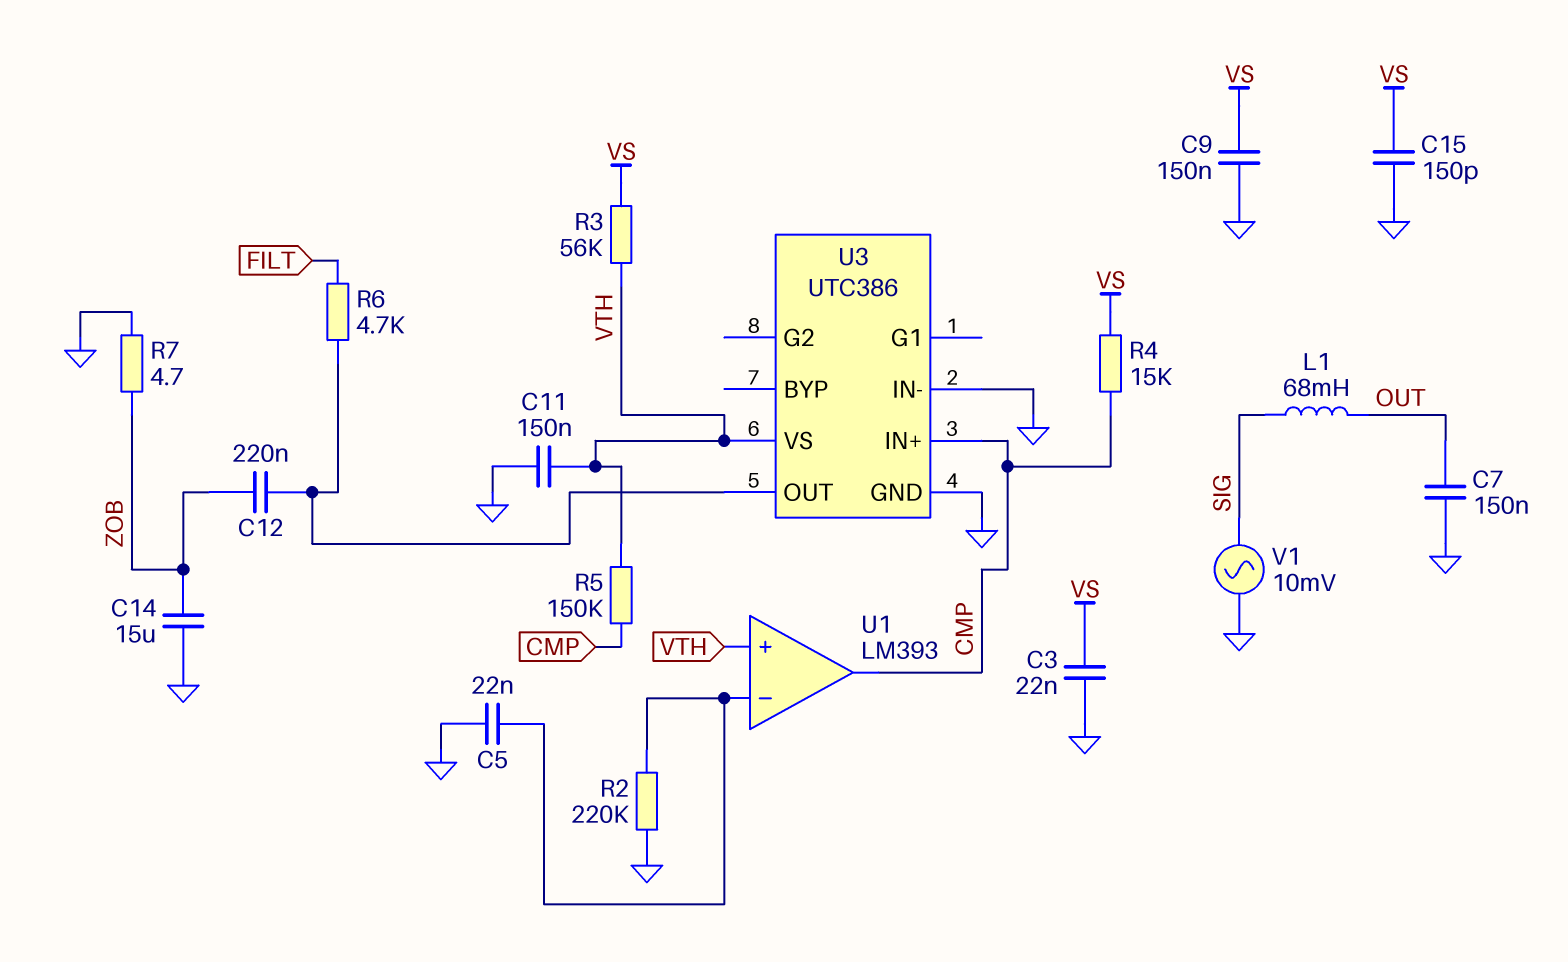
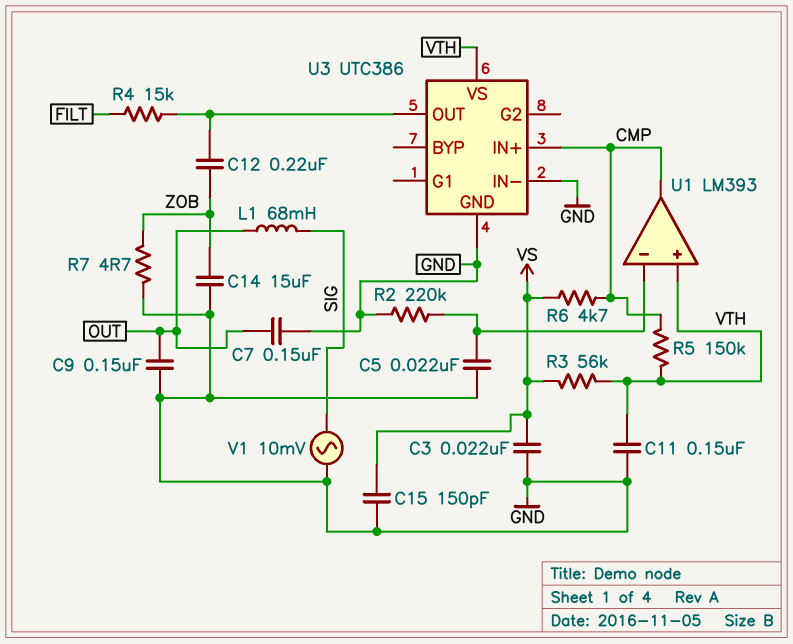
C9: 150nF (GND, VS) -> 150nF (GND, OUT)
R4: 15k (CMP, VS) -> 15k (FILT, U3/OUT)
R6: 4.7k (FILT, U3/OUT) -> 4.7k (CMP, VS)

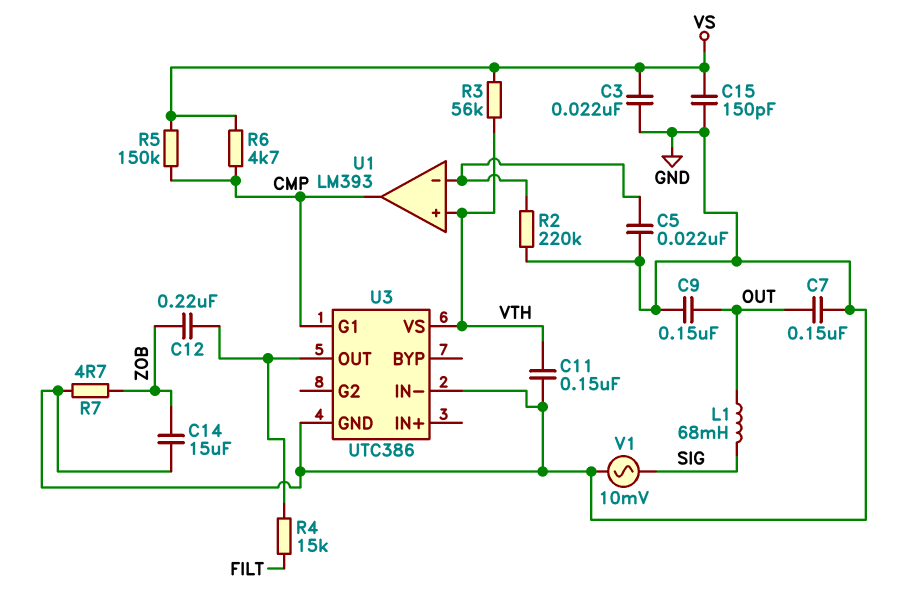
R5: 150k (CMP, VTH) -> 150k (CMP, VS)
U3 pin G1: none -> CMP
U3 pin IN+: CMP -> none

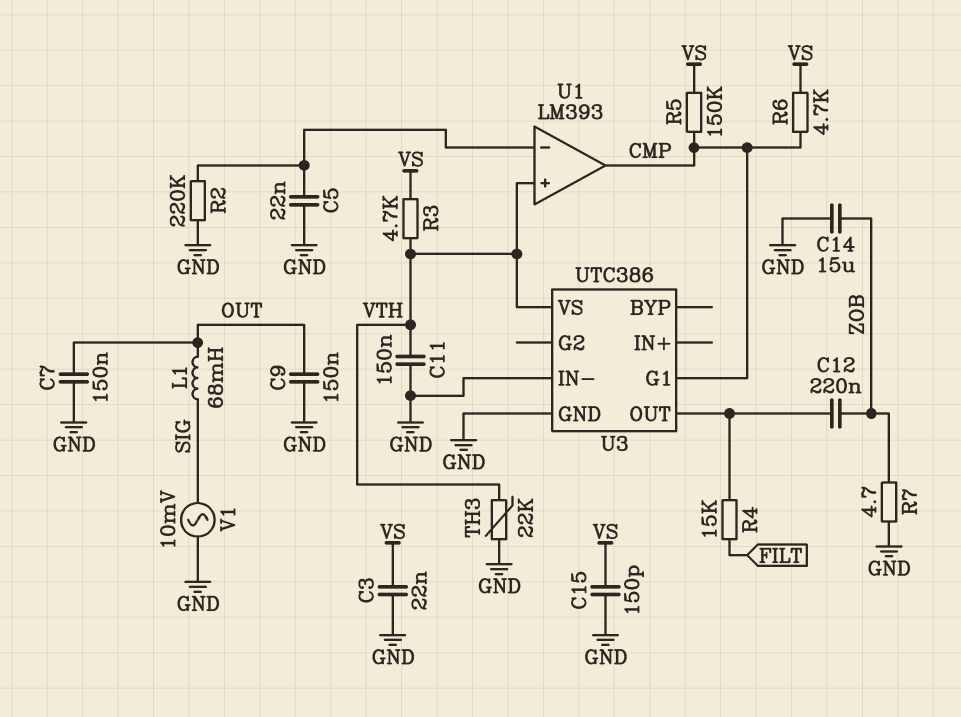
R3: 56k (VS, VTH) -> 4.7k (VS, VTH)
TH3: none -> 22k (GND, VTH)

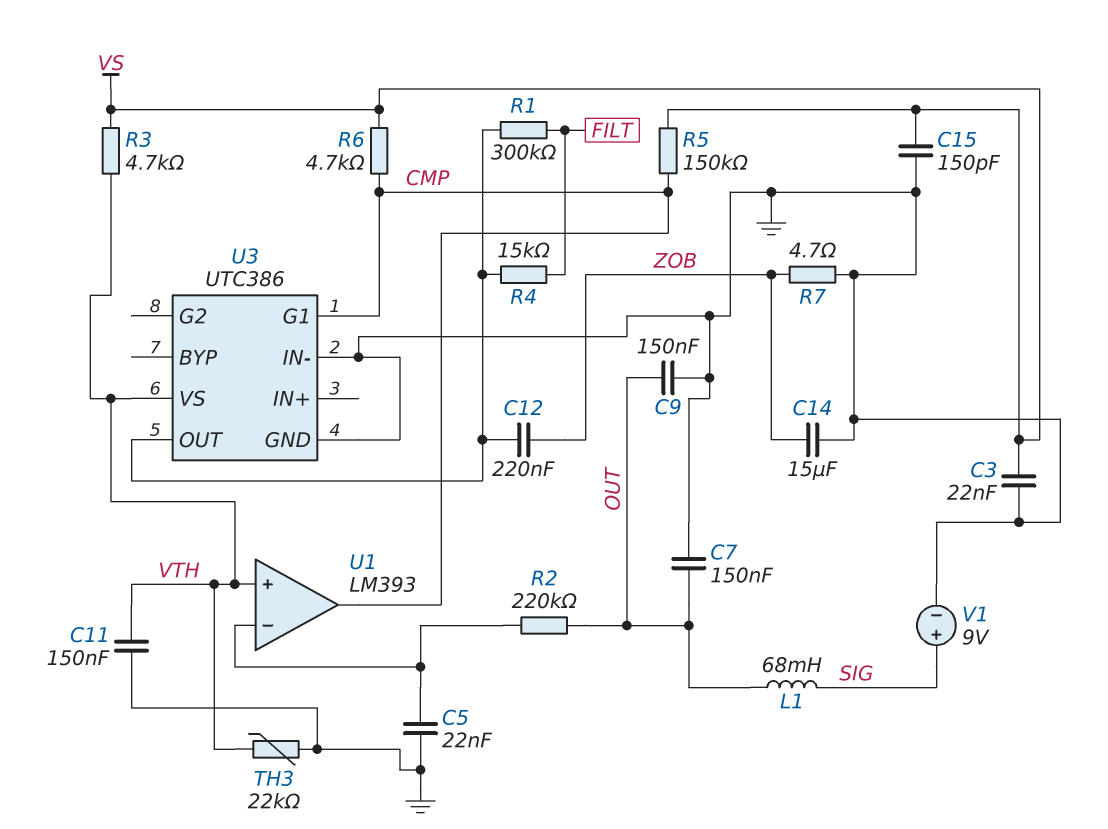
R1: none -> 300k (FILT, U3/OUT)
R2: 220k (GND, U1/in-) -> 220k (OUT, U1/in-)
V1: AC 10mV (GND, SIG) -> 9V (plus SIG, minus GND)

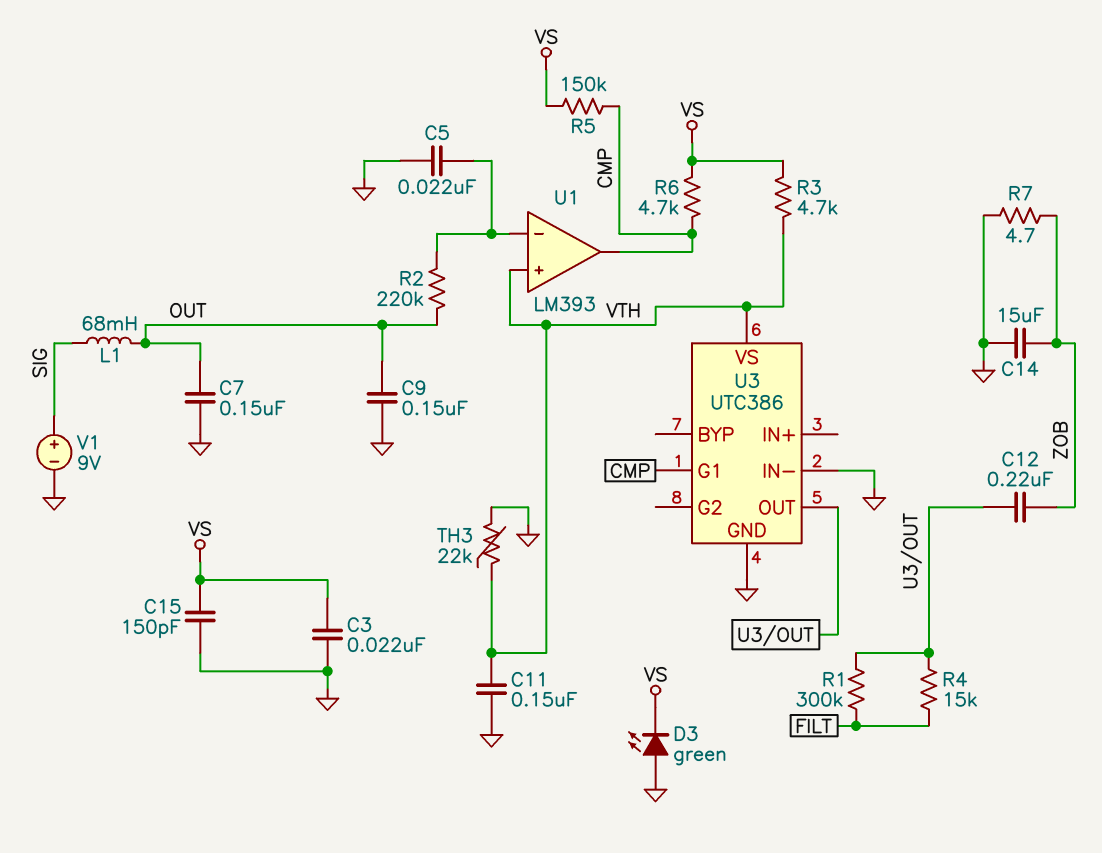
D3: none -> LED green (A GND, K VS)

